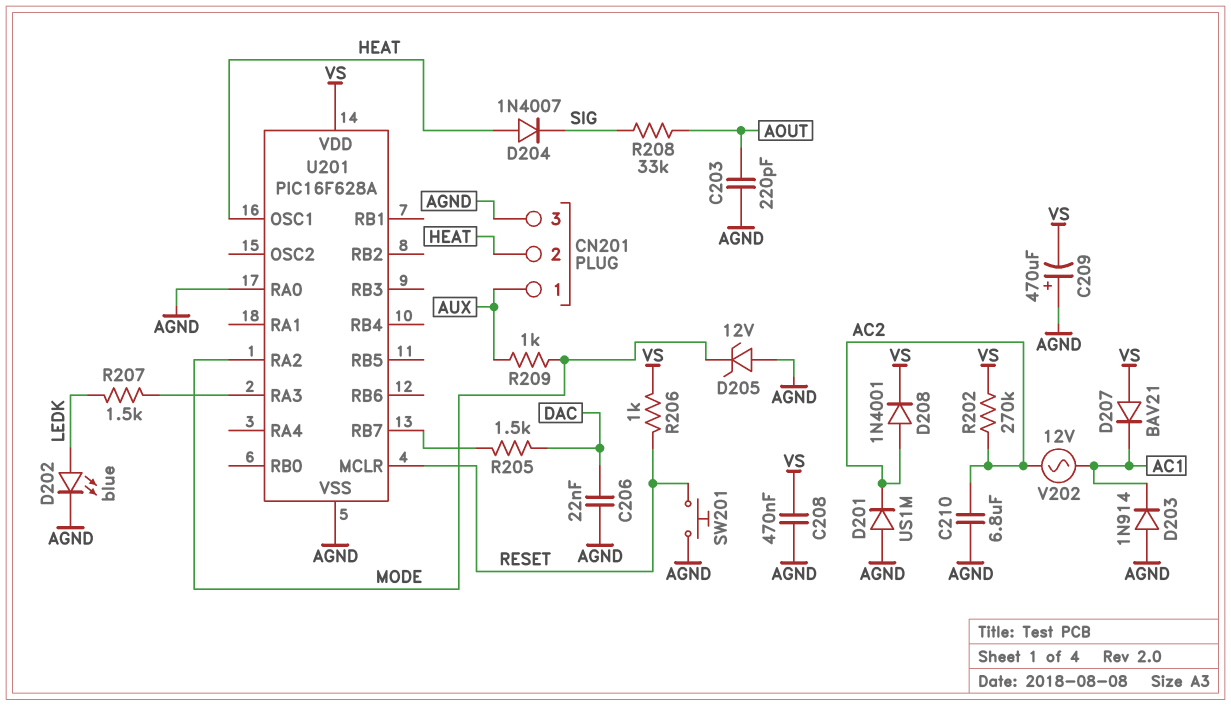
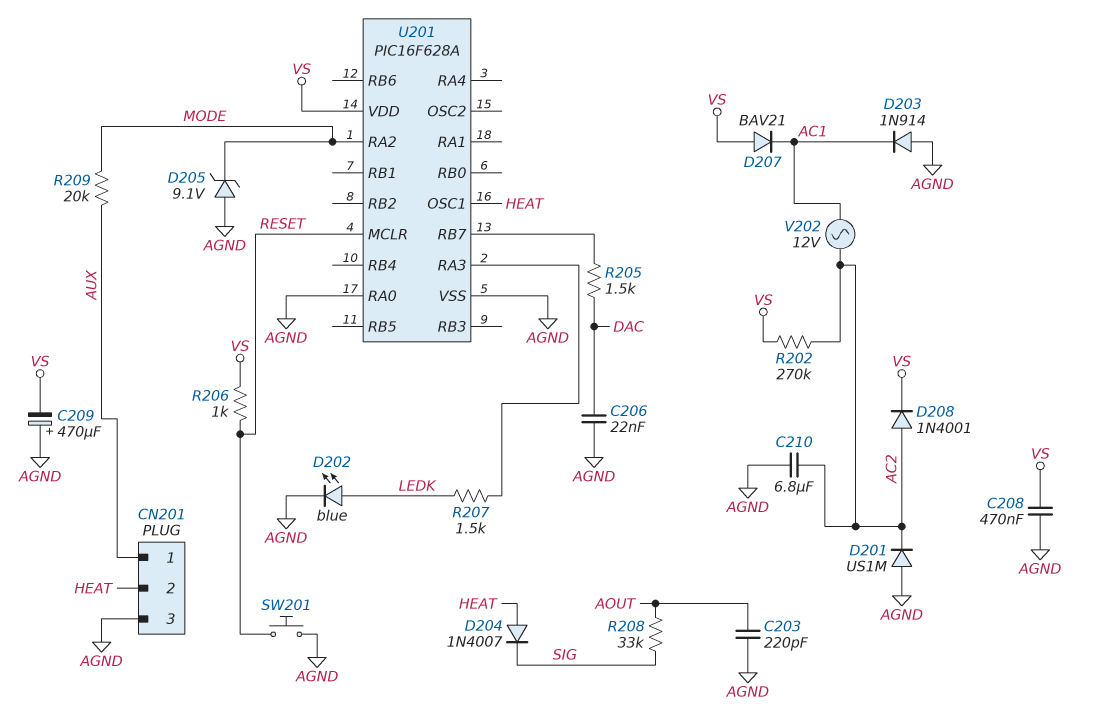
D205: zener 12V (A AGND, K MODE) -> zener 9.1V (A AGND, K MODE)
R209: 1k (AUX, MODE) -> 20k (AUX, MODE)

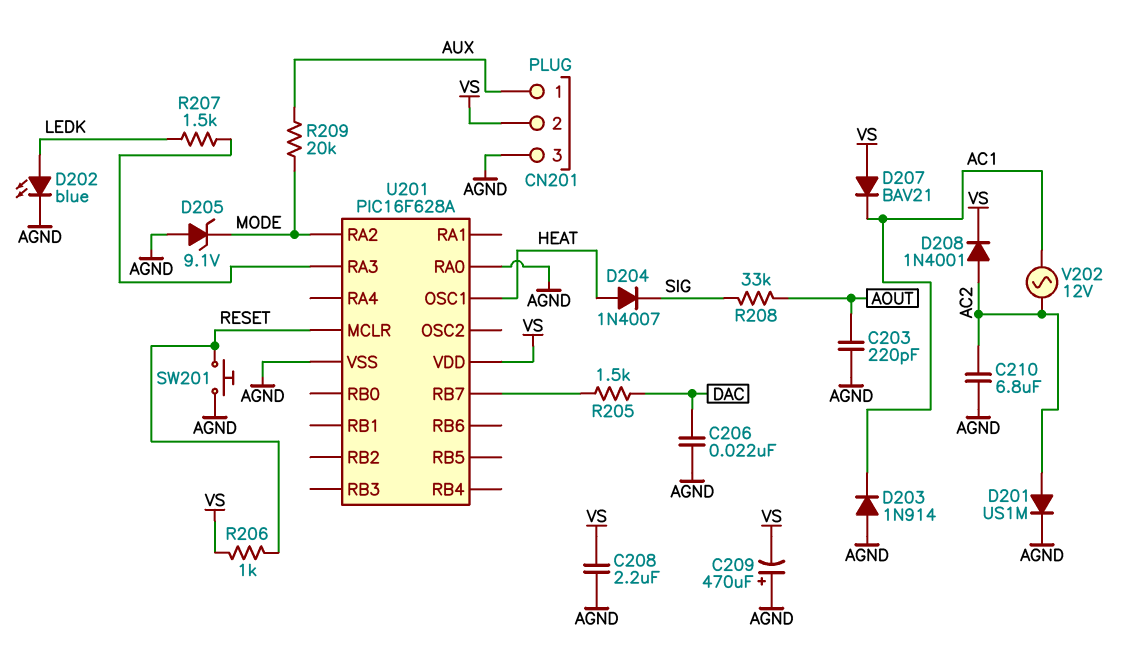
C208: 470nF (AGND, VS) -> 2.2uF (AGND, VS)
CN201 pin 2: HEAT -> VS
D201: diode US1M (A AGND, K AC2) -> diode US1M (A AC2, K AGND)
R202: 270k (AC2, VS) -> none

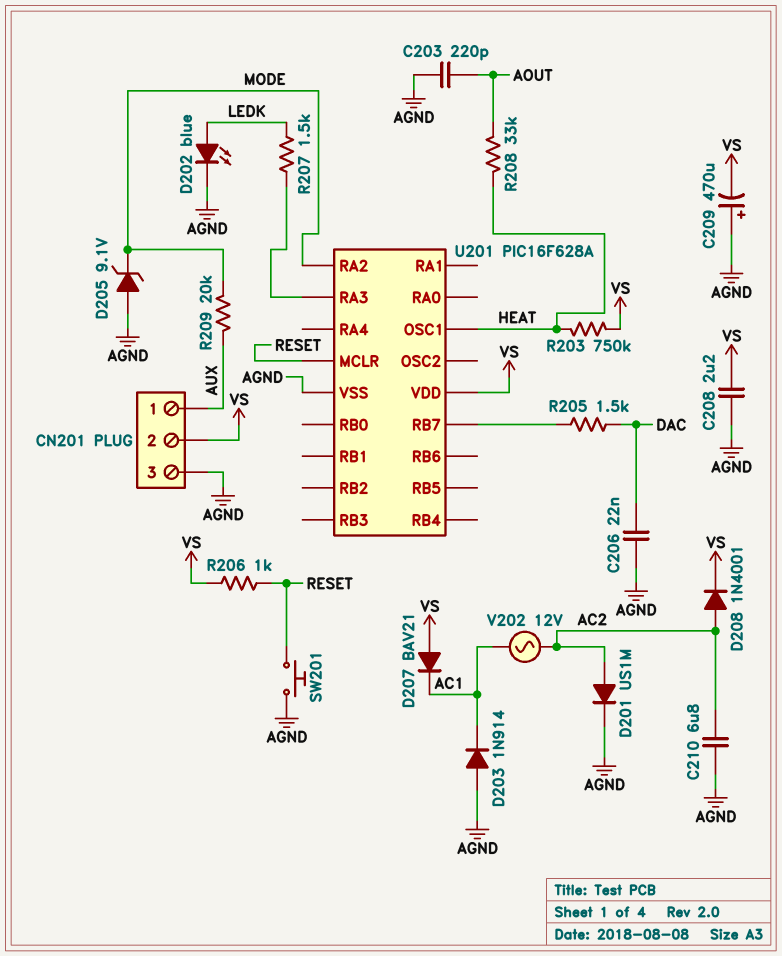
D204: diode 1N4007 (A HEAT, K SIG) -> none
R203: none -> 750k (HEAT, VS)
R208: 33k (AOUT, SIG) -> 33k (AOUT, HEAT)
U201 pin RA0: AGND -> none

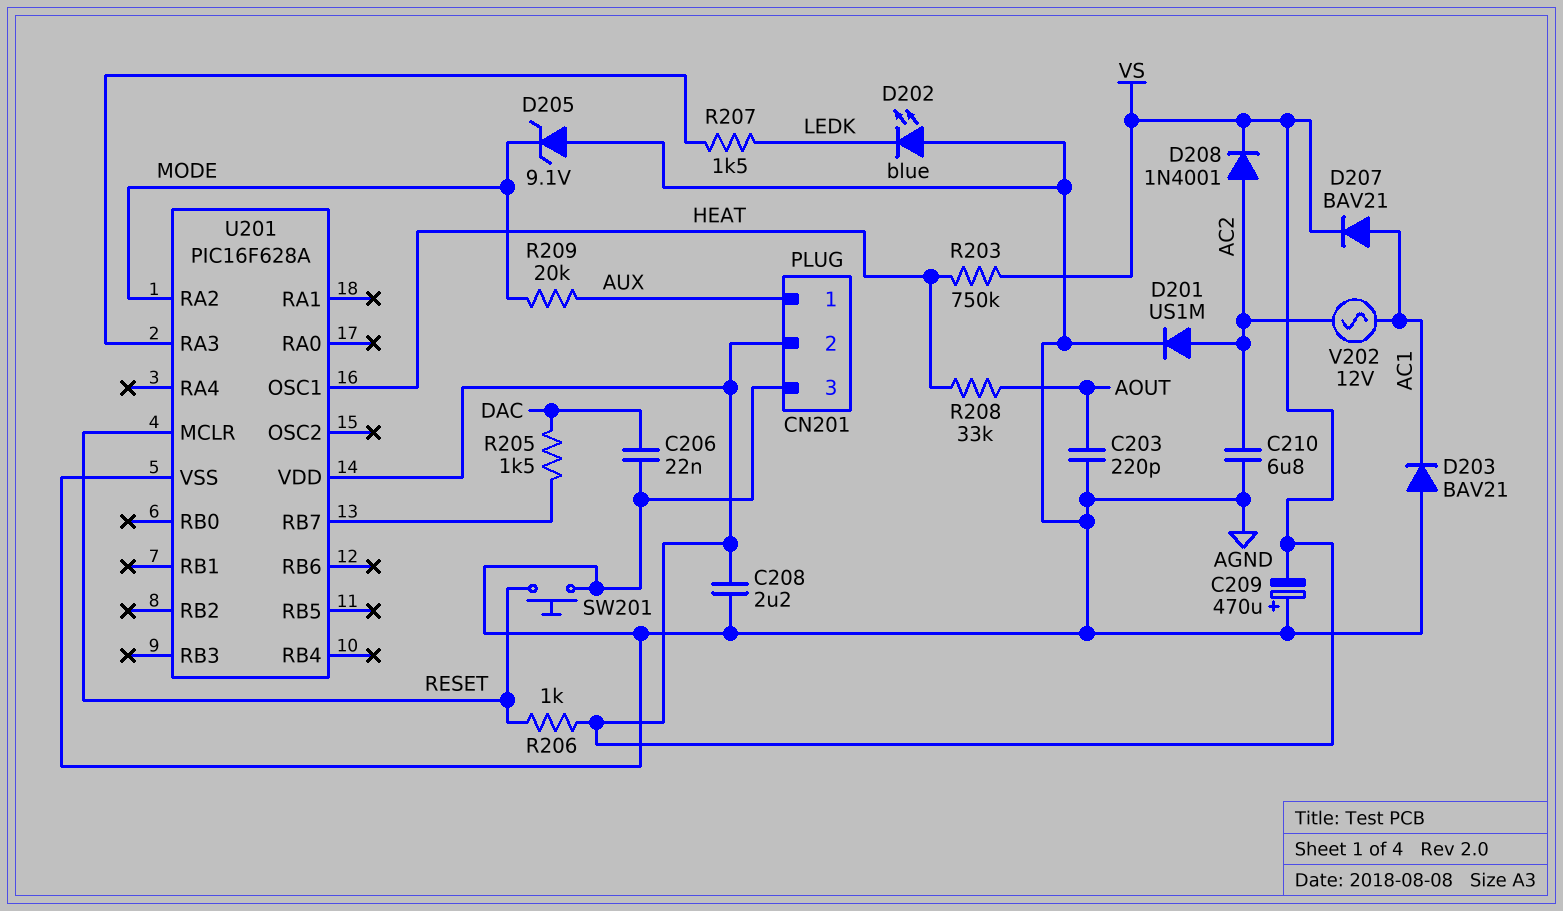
D202: LED blue (A LEDK, K AGND) -> LED blue (A AGND, K LEDK)
D203: diode 1N914 (A AGND, K AC1) -> diode BAV21 (A AGND, K AC1)
D207: diode BAV21 (A VS, K AC1) -> diode BAV21 (A AC1, K VS)

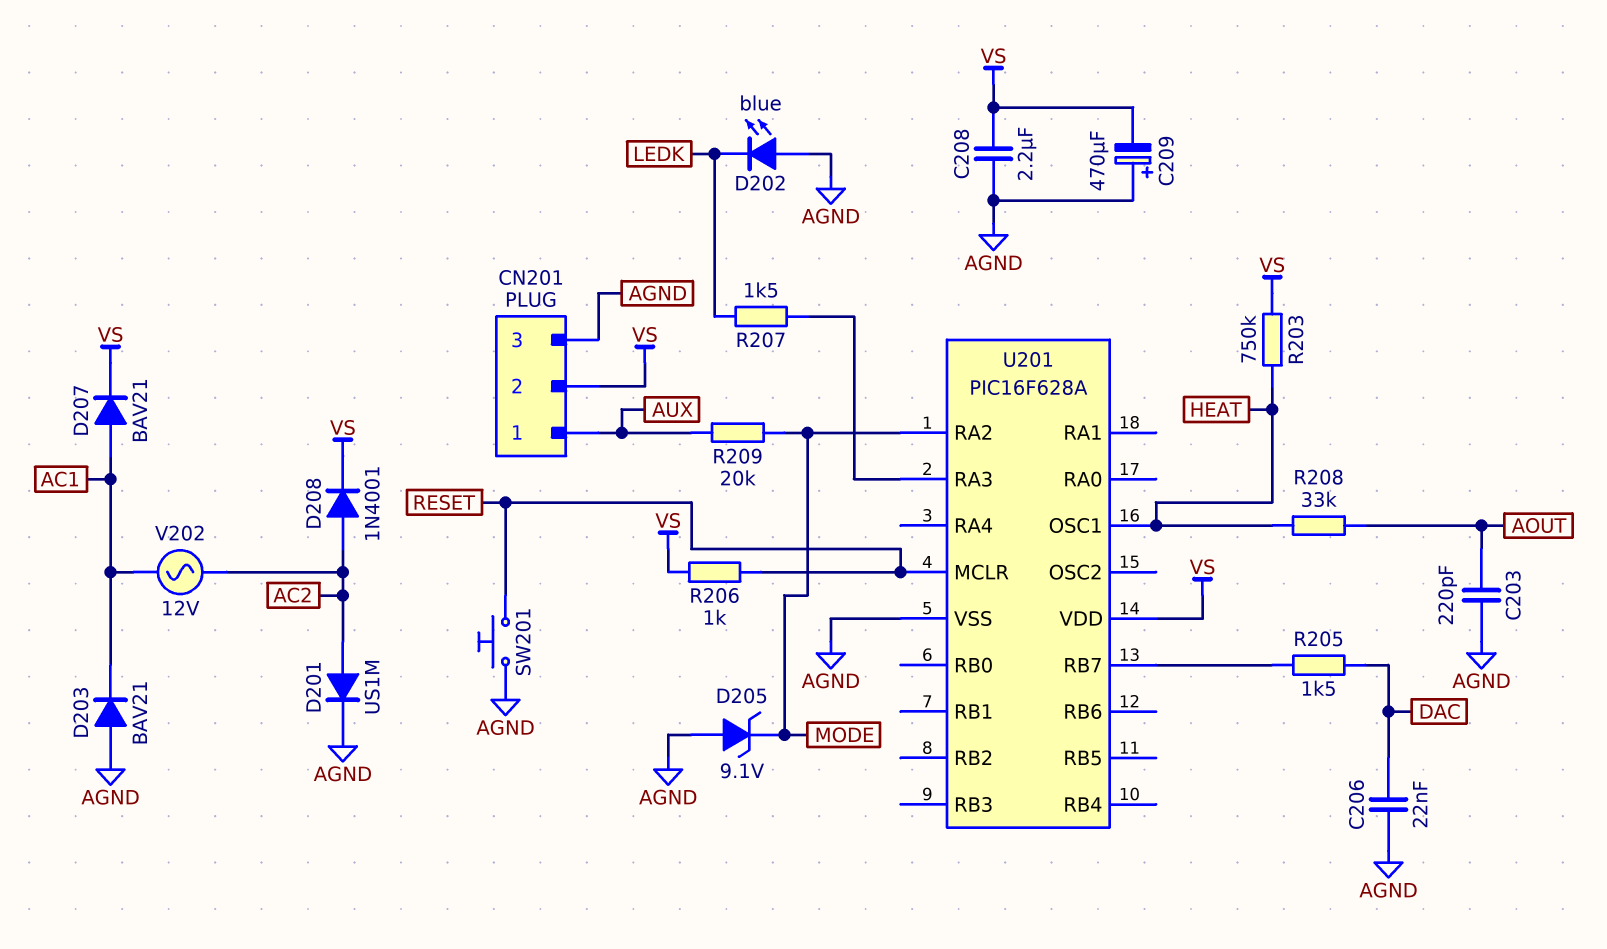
C210: 6.8uF (AC2, AGND) -> none

